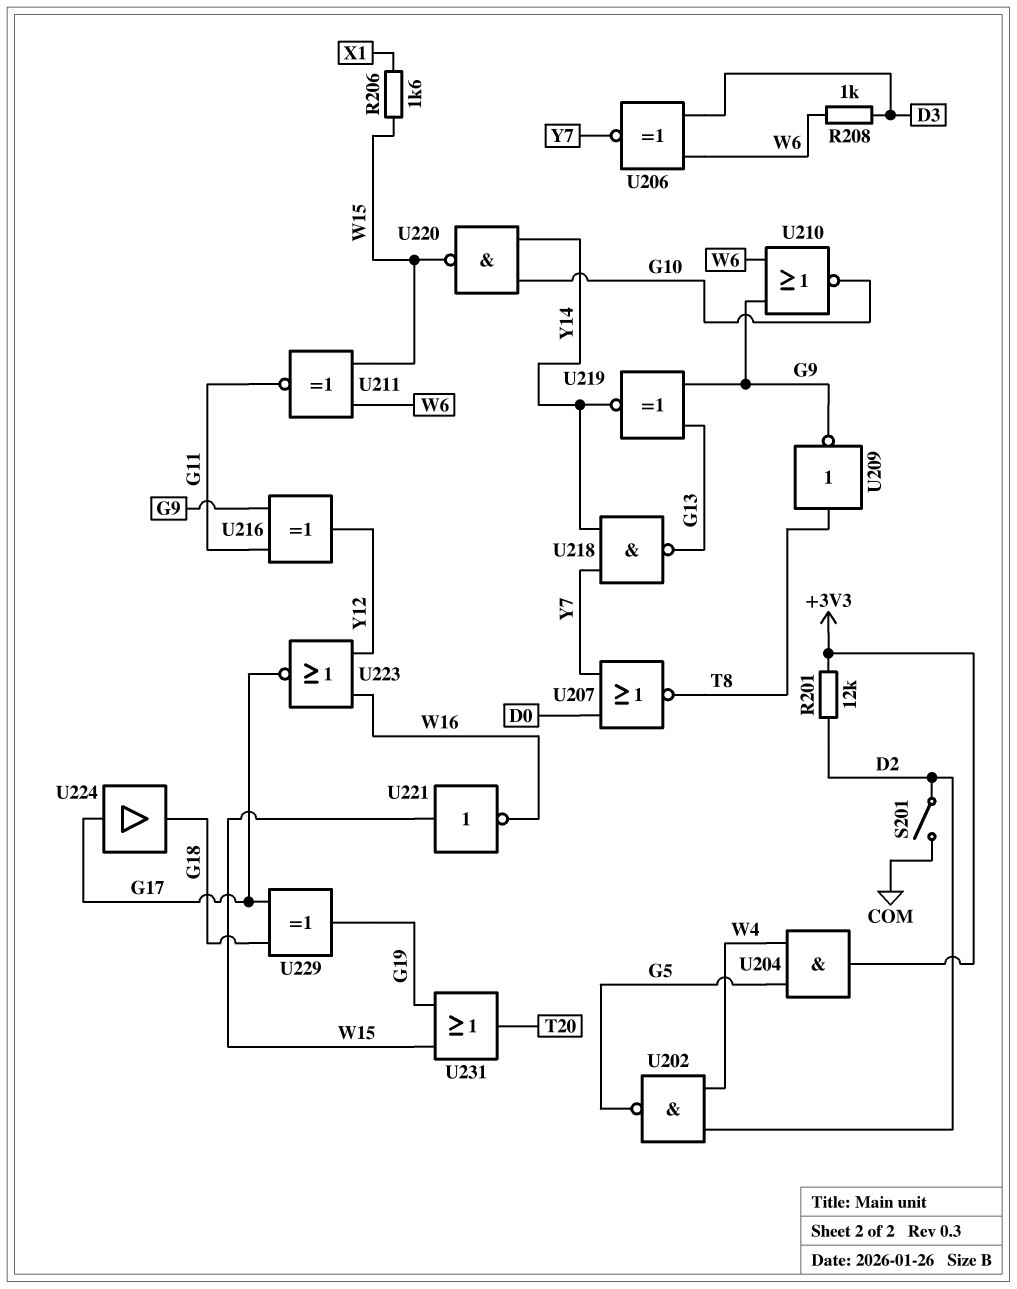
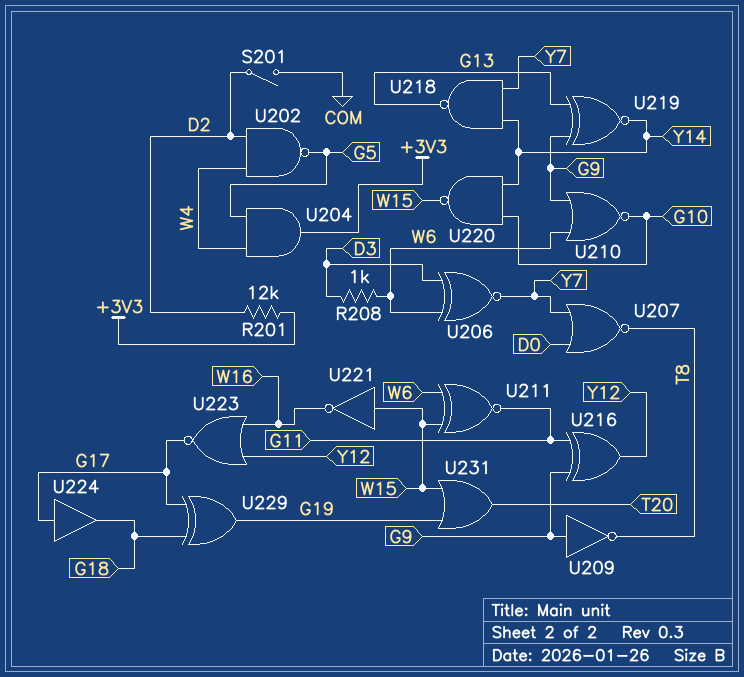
R206: 1.6k (W15, X1) -> none
U209: NOT (in T8, out G9) -> NOT (in G9, out T8)

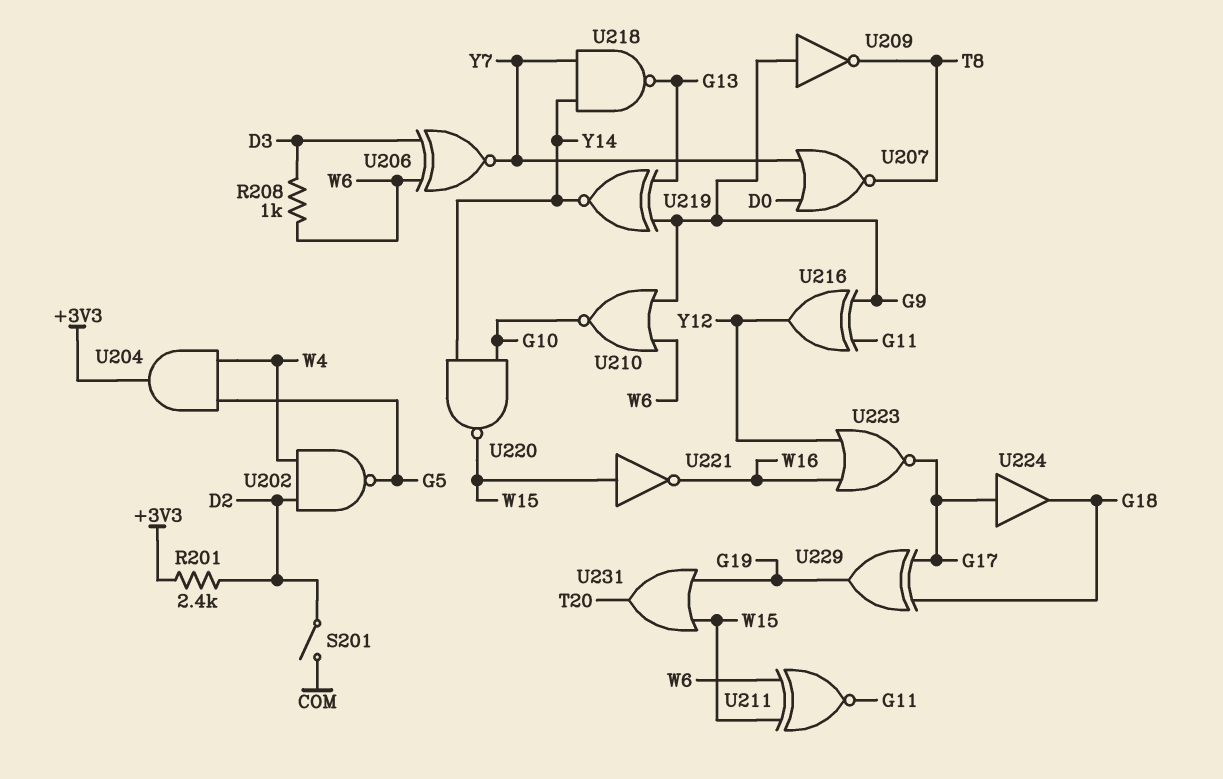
R201: 12k (+3V3, D2) -> 2.4k (+3V3, D2)

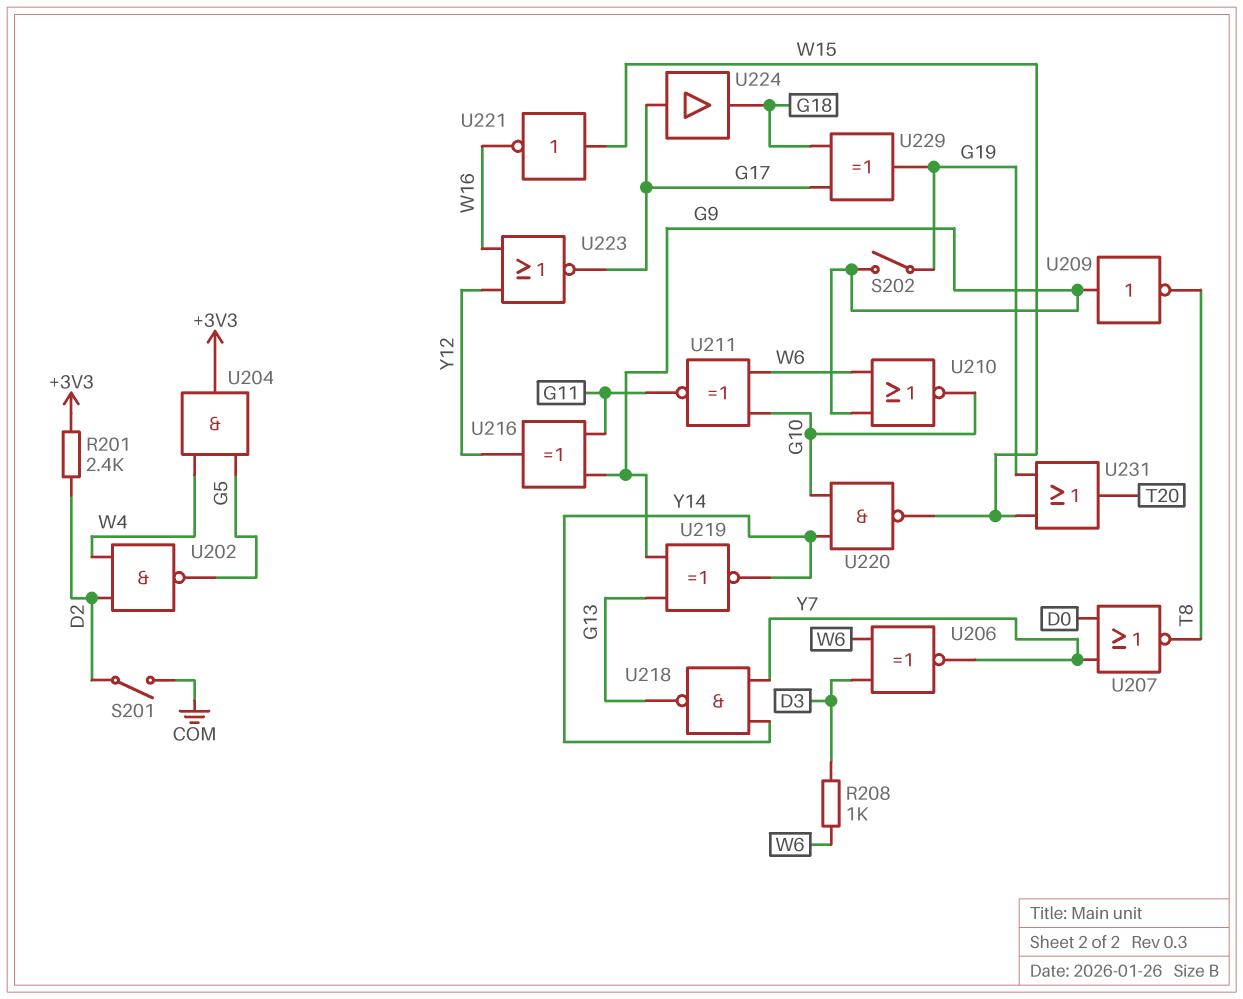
S202: none -> switch (G9, G19)
U211: XNOR (in W6, in W15, out G11) -> XNOR (in G10, in W6, out G11)

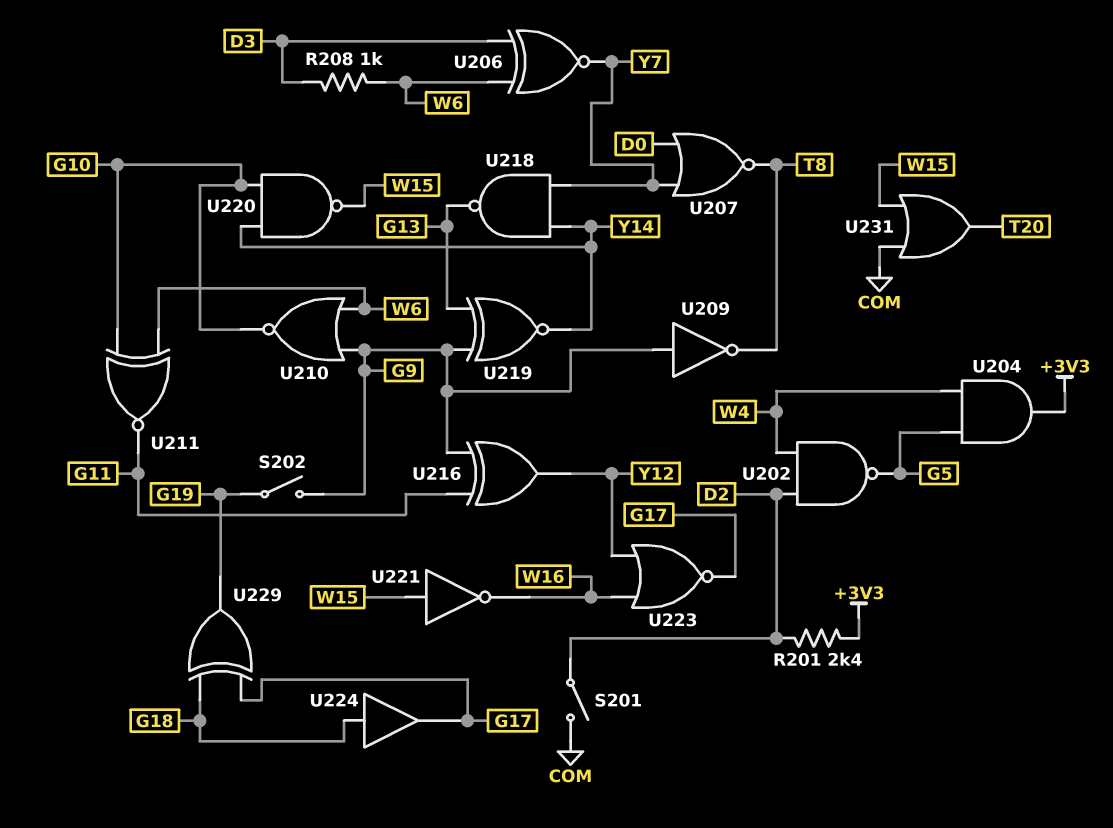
U224: buffer (in G17, out G18) -> buffer (in G18, out G17)
U231: OR (in G19, in W15, out T20) -> OR (in COM, in W15, out T20)

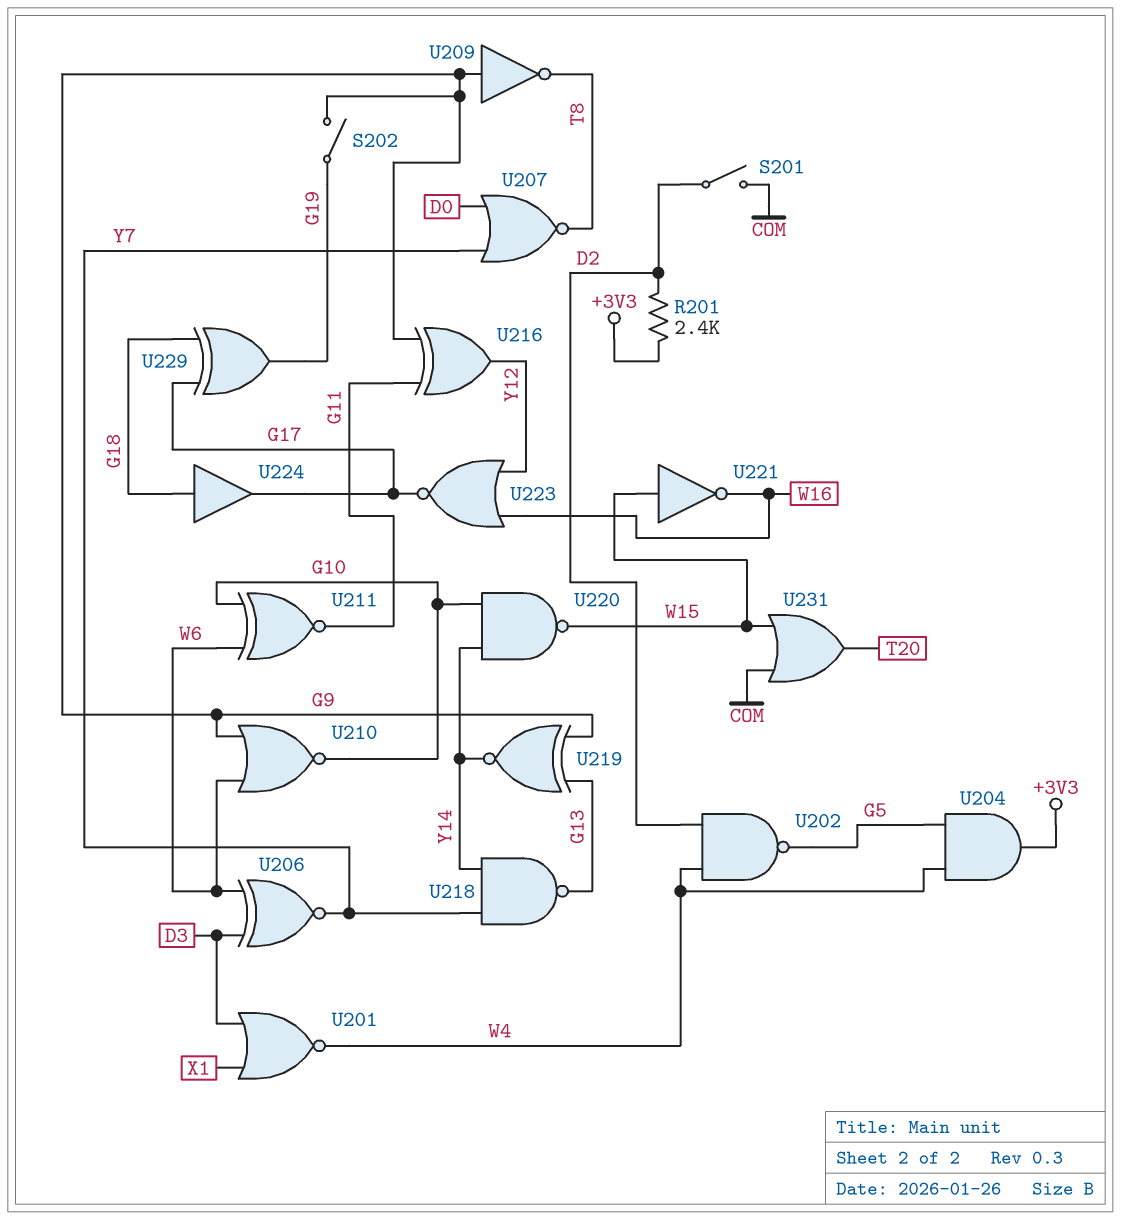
R208: 1k (D3, W6) -> none
U201: none -> NOR (in D3, in X1, out W4)

